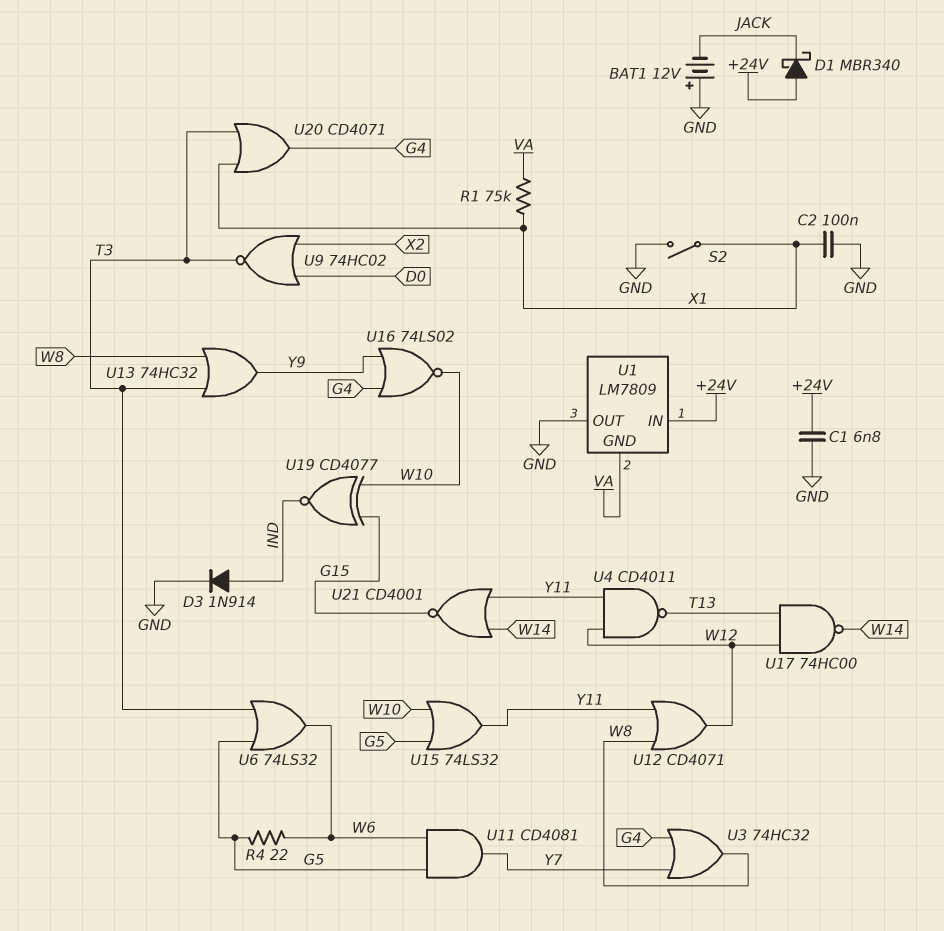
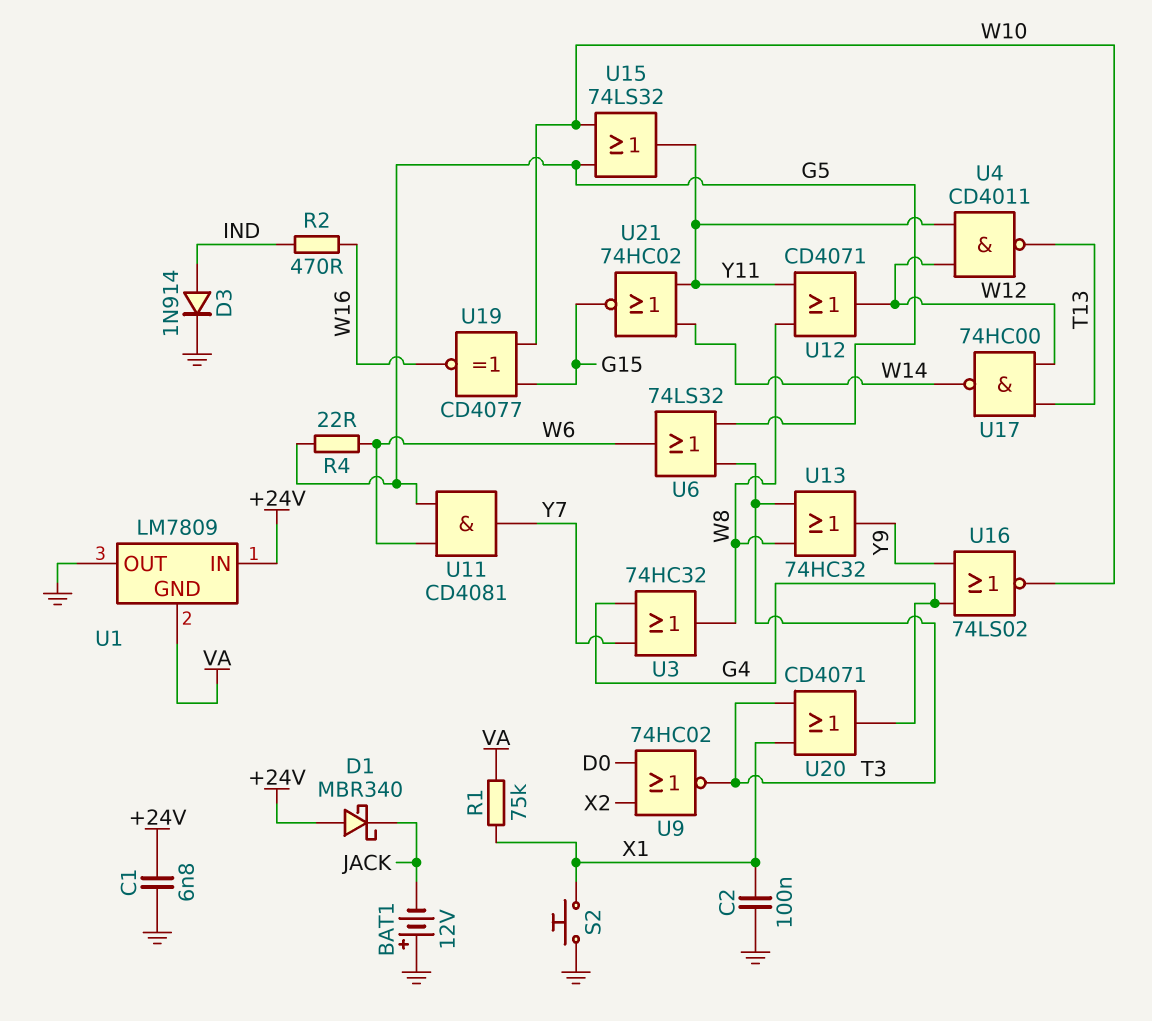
R2: none -> 470 (IND, W16)
S2: switch (GND, X1) -> button (GND, X1)
U19: XNOR CD4077 (in G15, in W10, out IND) -> XNOR CD4077 (in G15, in W10, out W16)
U21: NOR CD4001 (in W14, in Y11, out G15) -> NOR 74HC02 (in W14, in Y11, out G15)

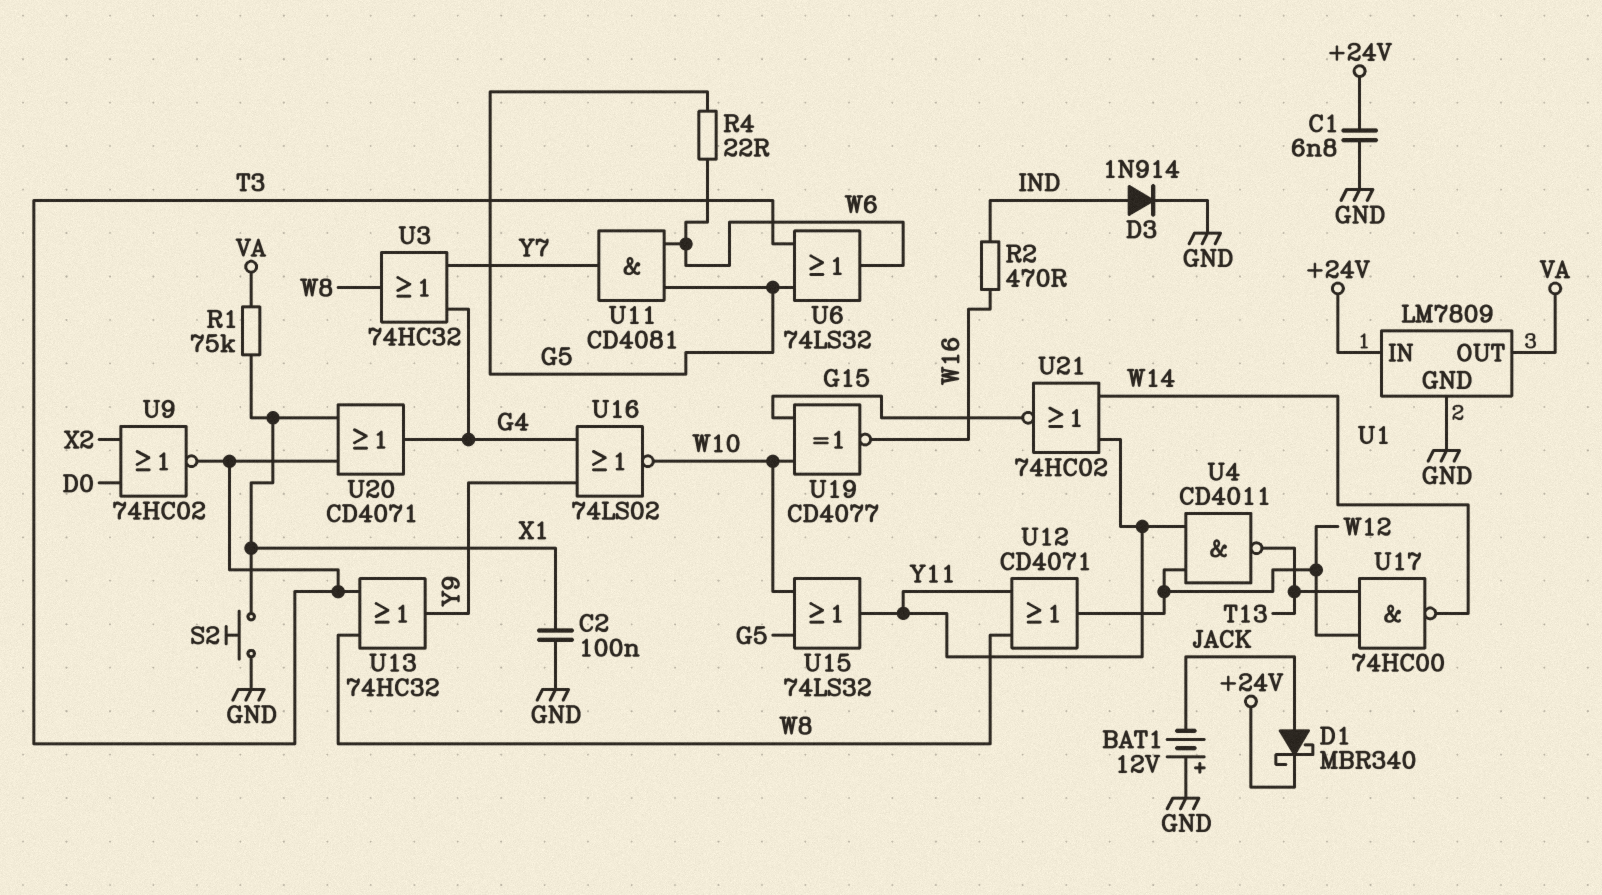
D1: schottky MBR340 (A +24V, K JACK) -> schottky MBR340 (A JACK, K +24V)
U1 pin GND: VA -> GND
U1 pin OUT: GND -> VA

